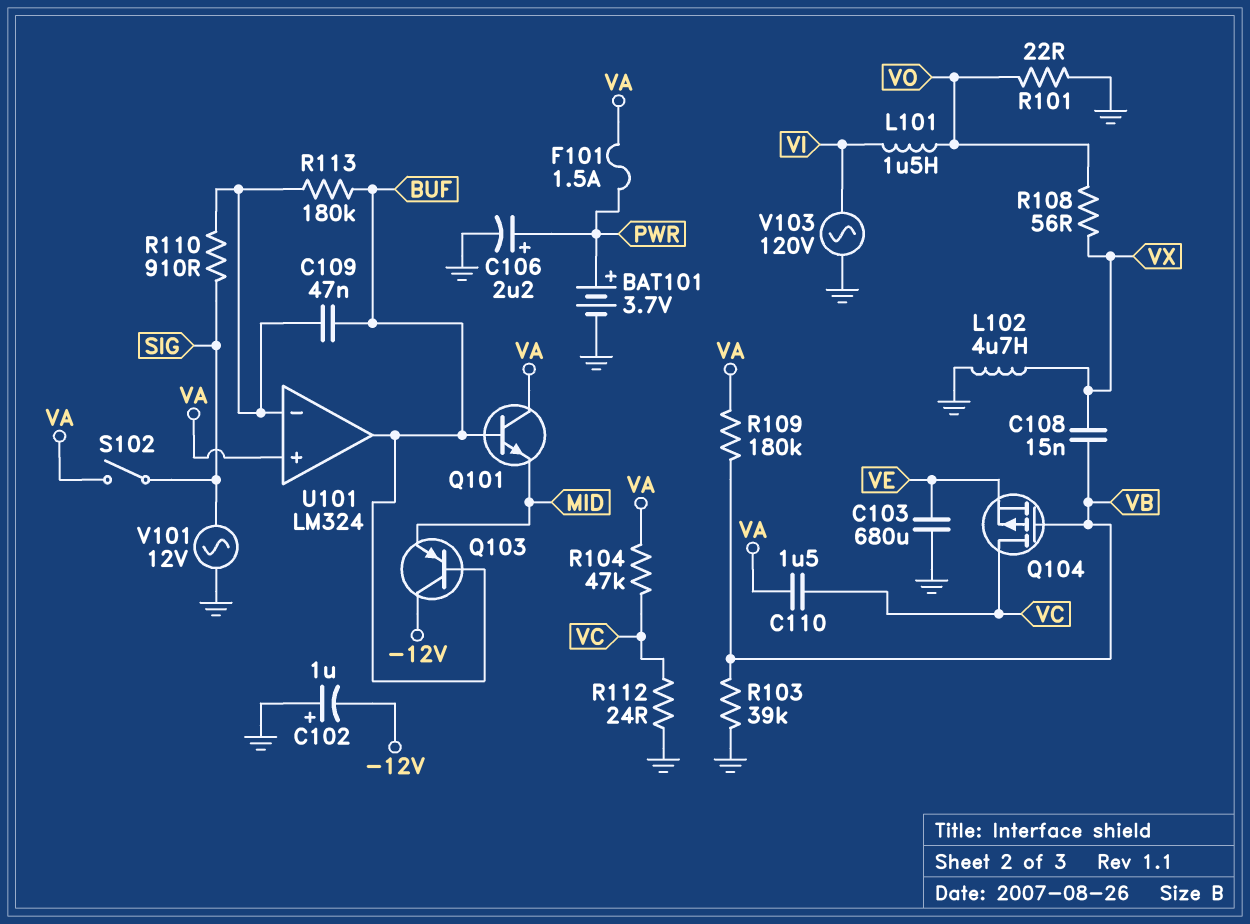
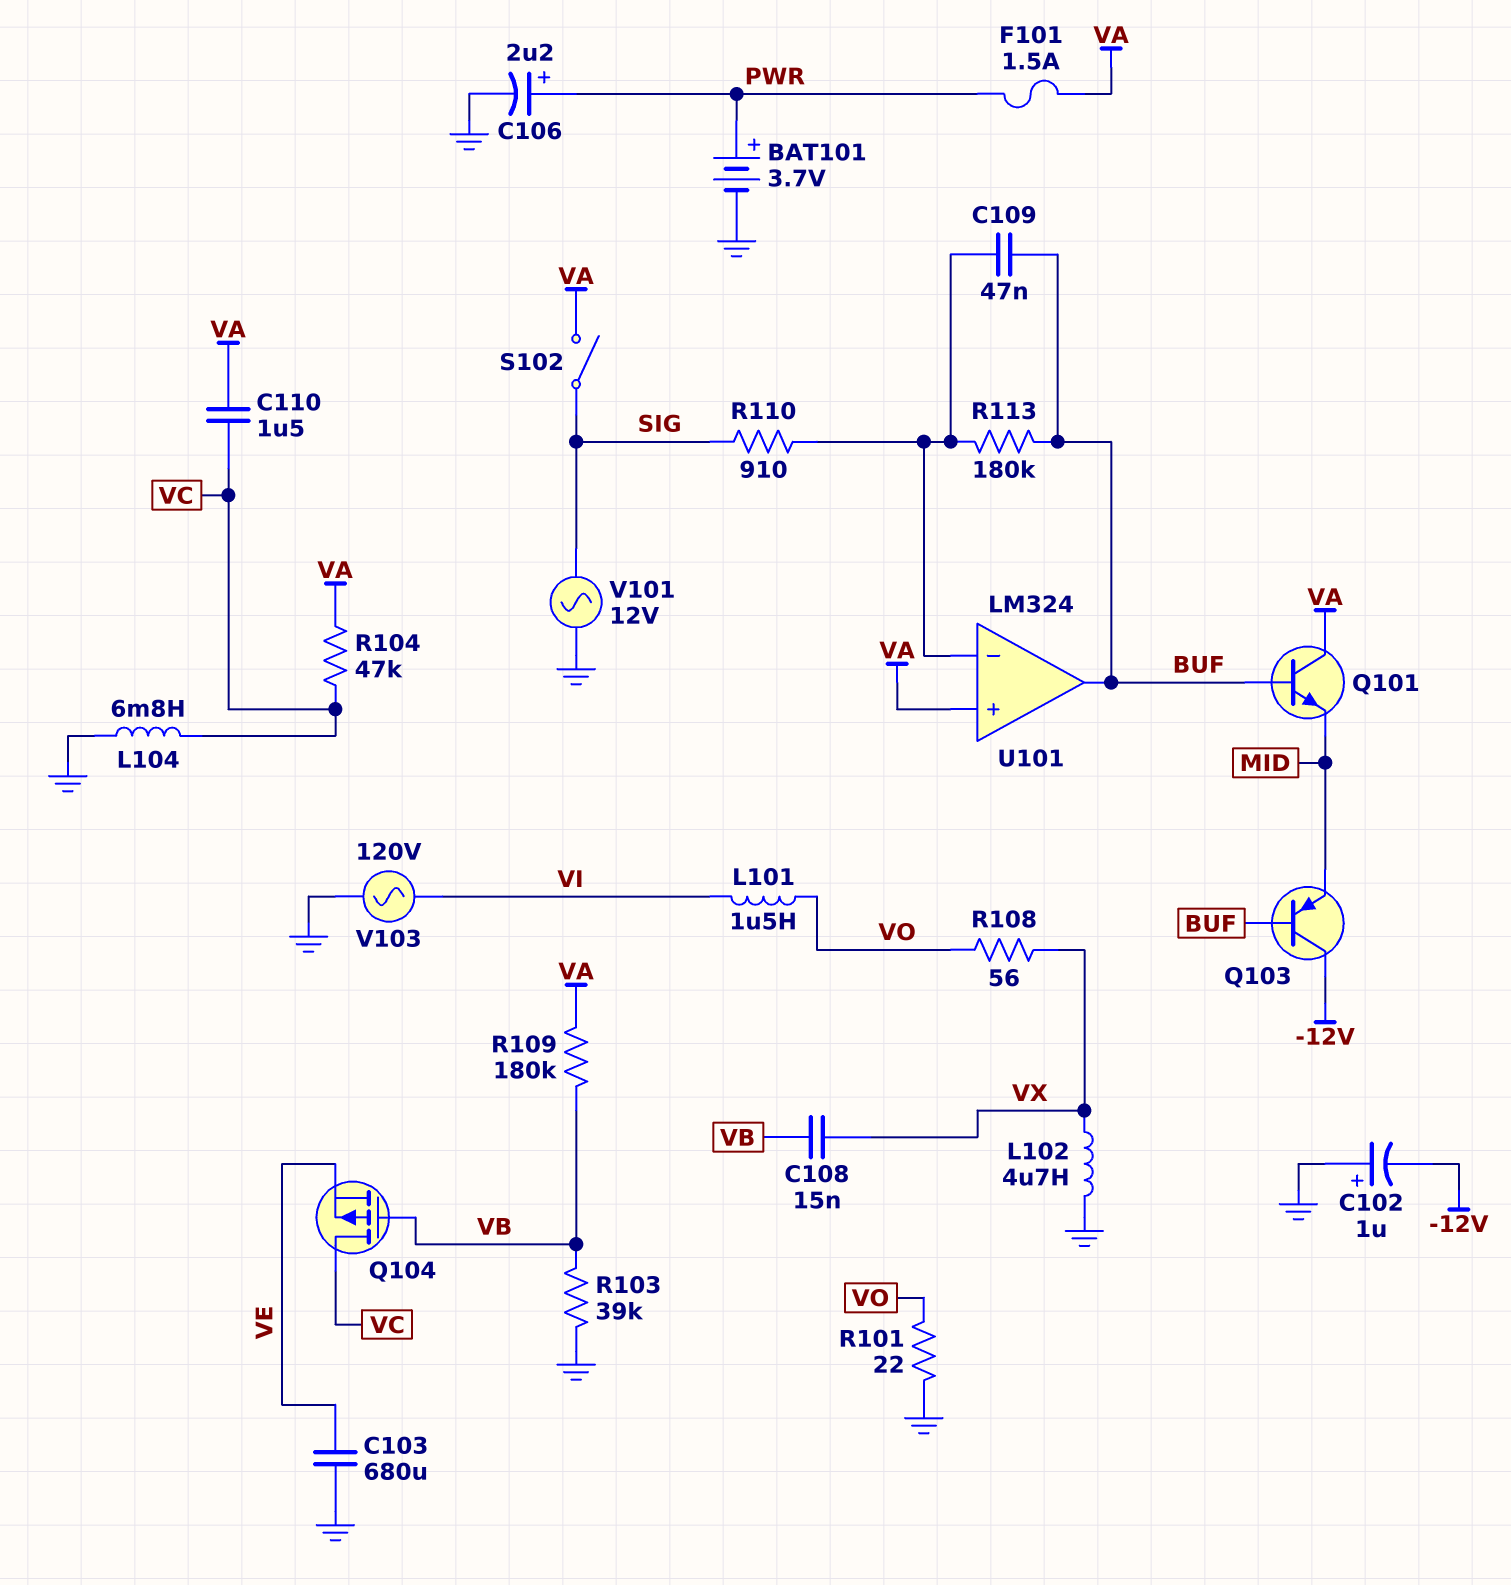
L104: none -> 6.8mH (GND, VC)
R112: 24 (GND, VC) -> none

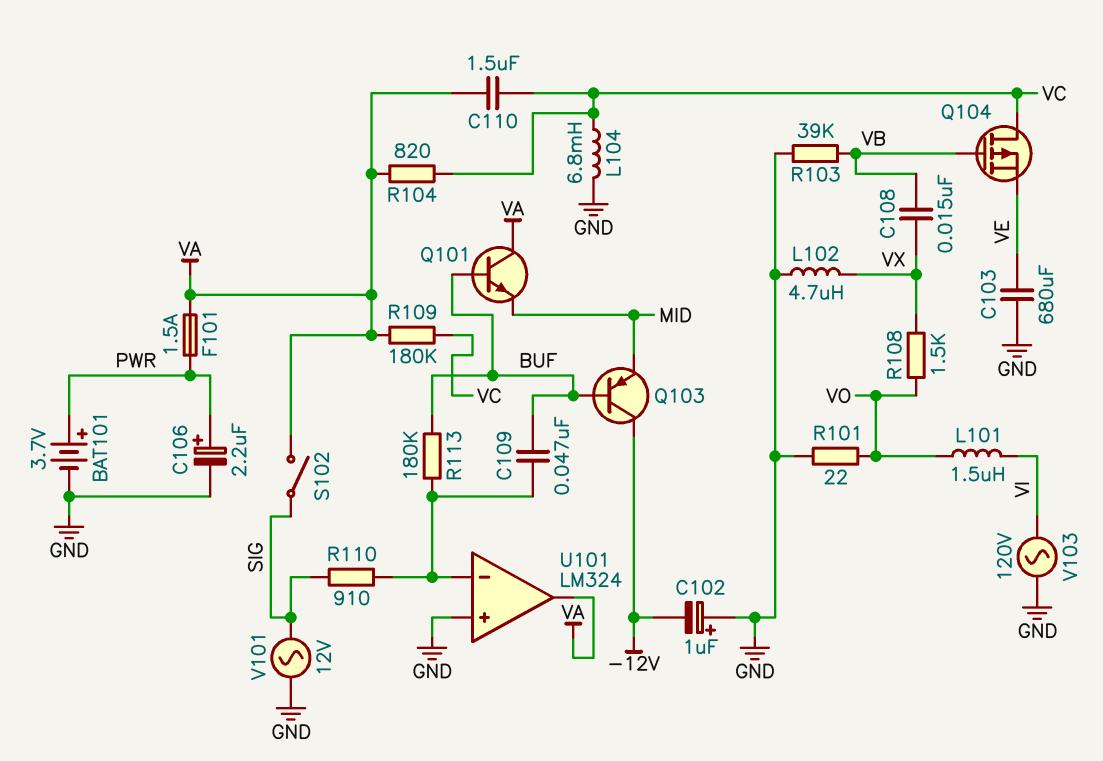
R104: 47k (VA, VC) -> 820 (VA, VC)
R108: 56 (VO, VX) -> 1.5k (VO, VX)
R109: 180k (VA, VB) -> 180k (VA, VC)
U101 pin in+: VA -> GND
U101 pin out: BUF -> VA

